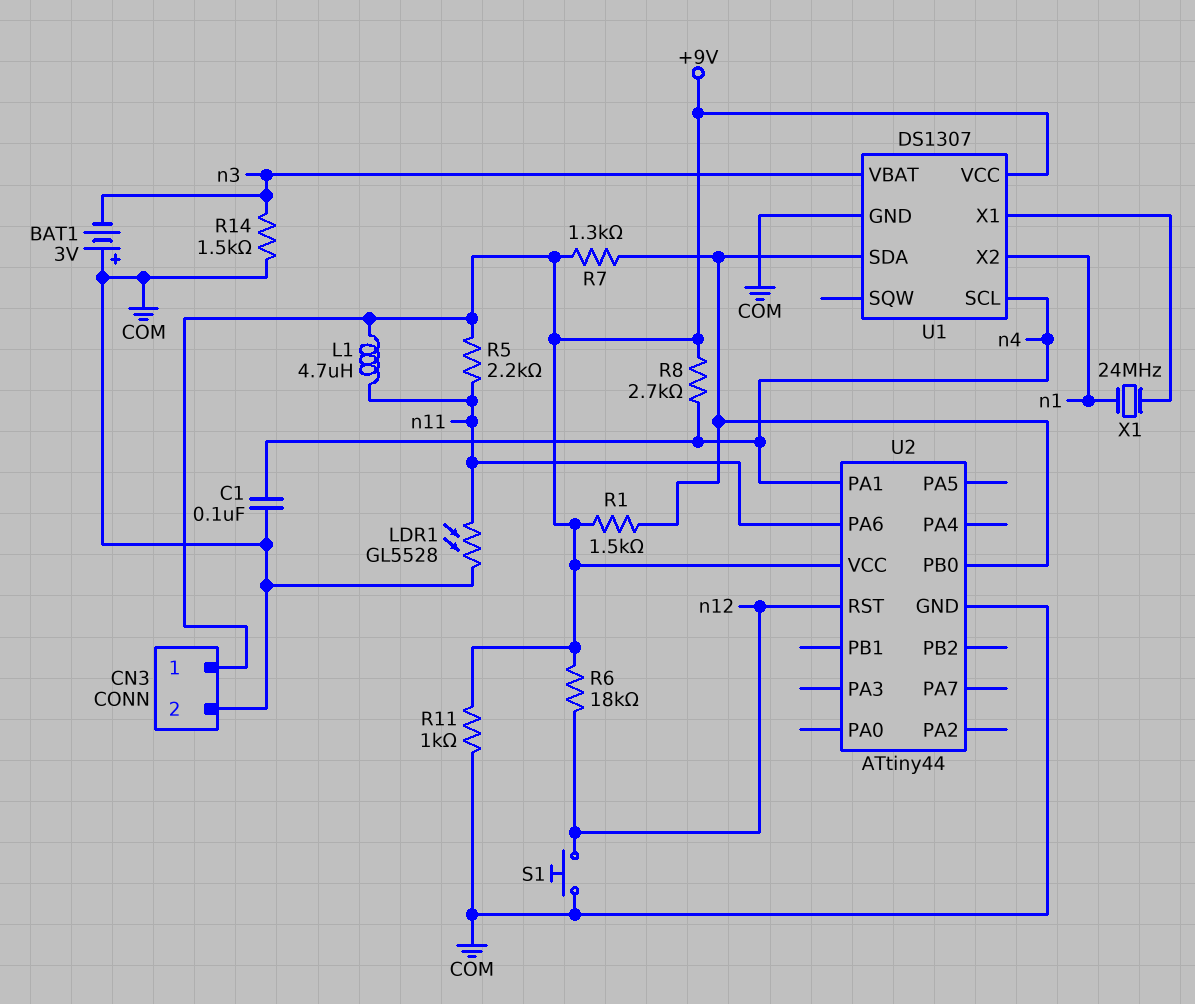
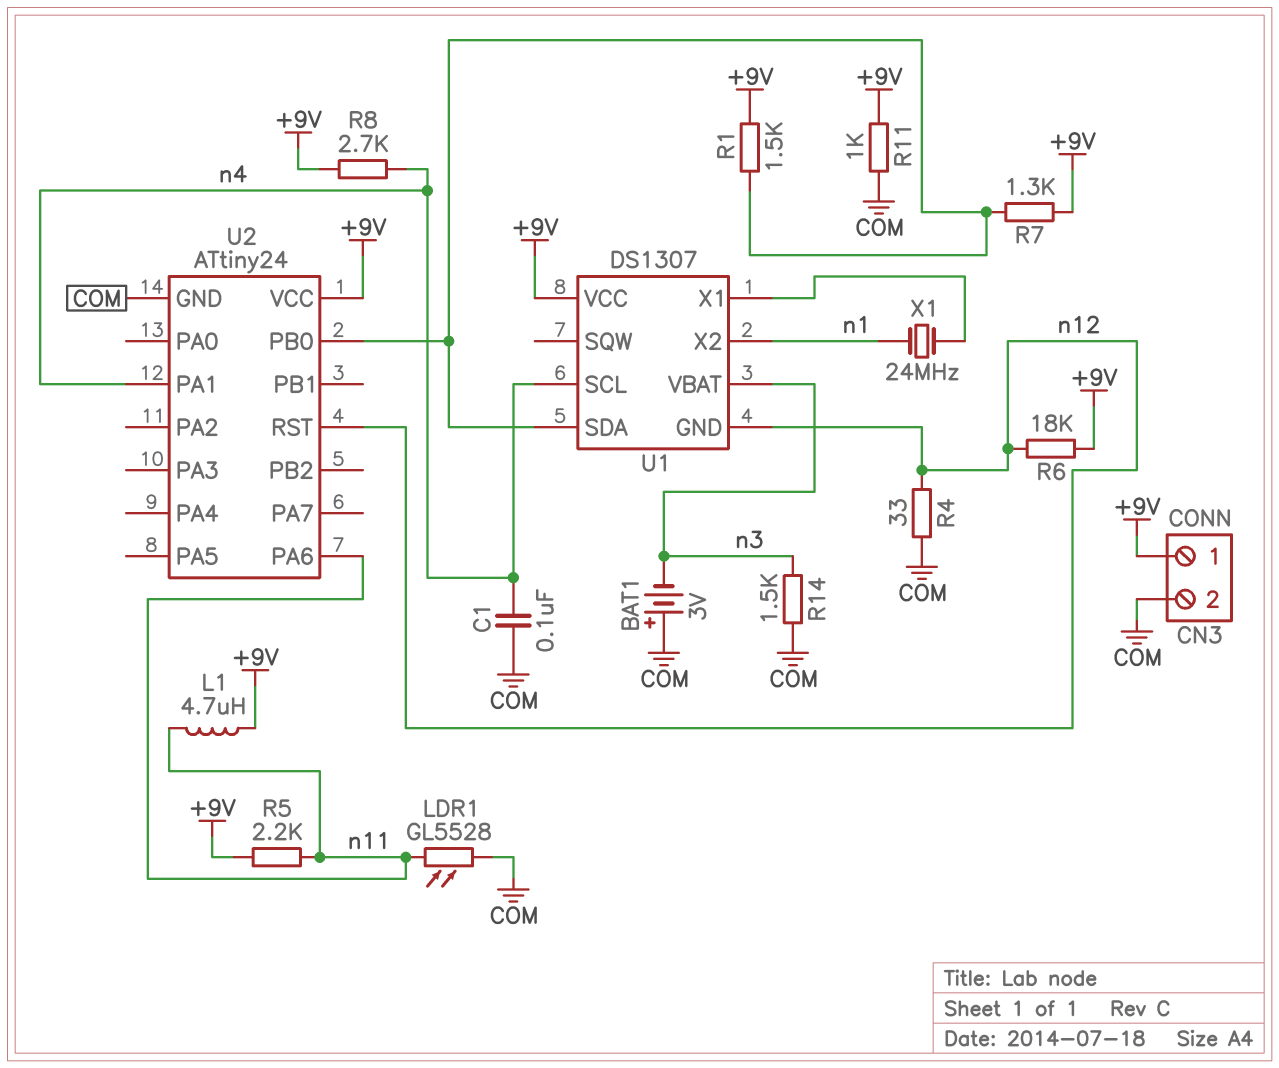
R4: none -> 33 (COM, n12)
S1: button (COM, n12) -> none
U1 pin GND: COM -> n12
U2: ATtiny44 -> ATtiny24

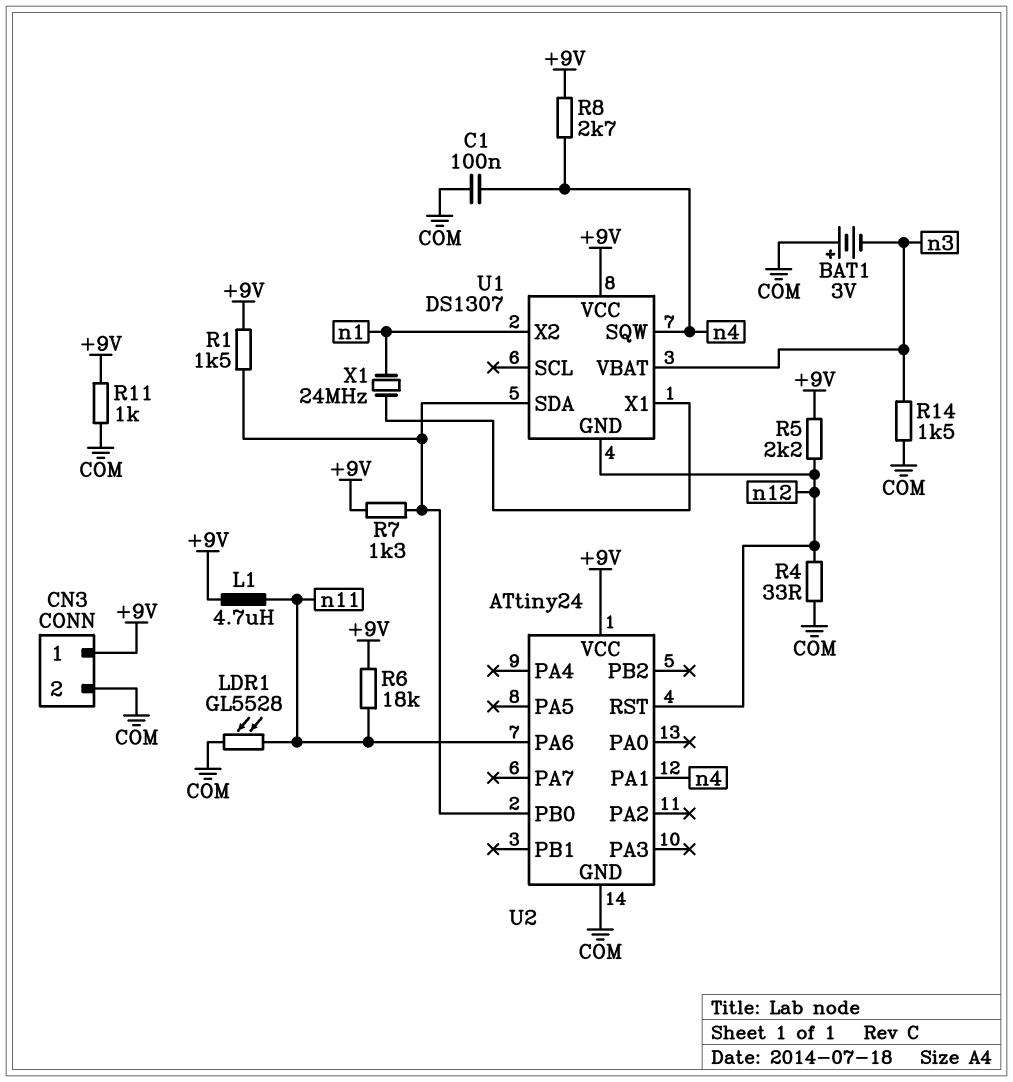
R5: 2.2k (+9V, n11) -> 2.2k (+9V, n12)
R6: 18k (+9V, n12) -> 18k (+9V, n11)
U1 pin SCL: n4 -> none
U1 pin SQW: none -> n4

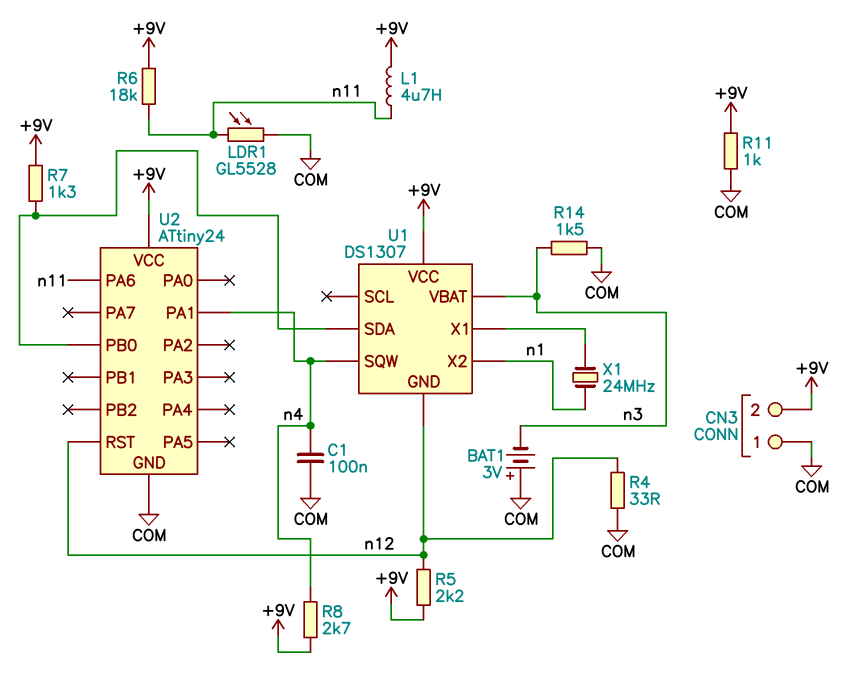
CN3 pin 1: +9V -> COM
CN3 pin 2: COM -> +9V
R1: 1.5k (+9V, U1/SDA) -> none

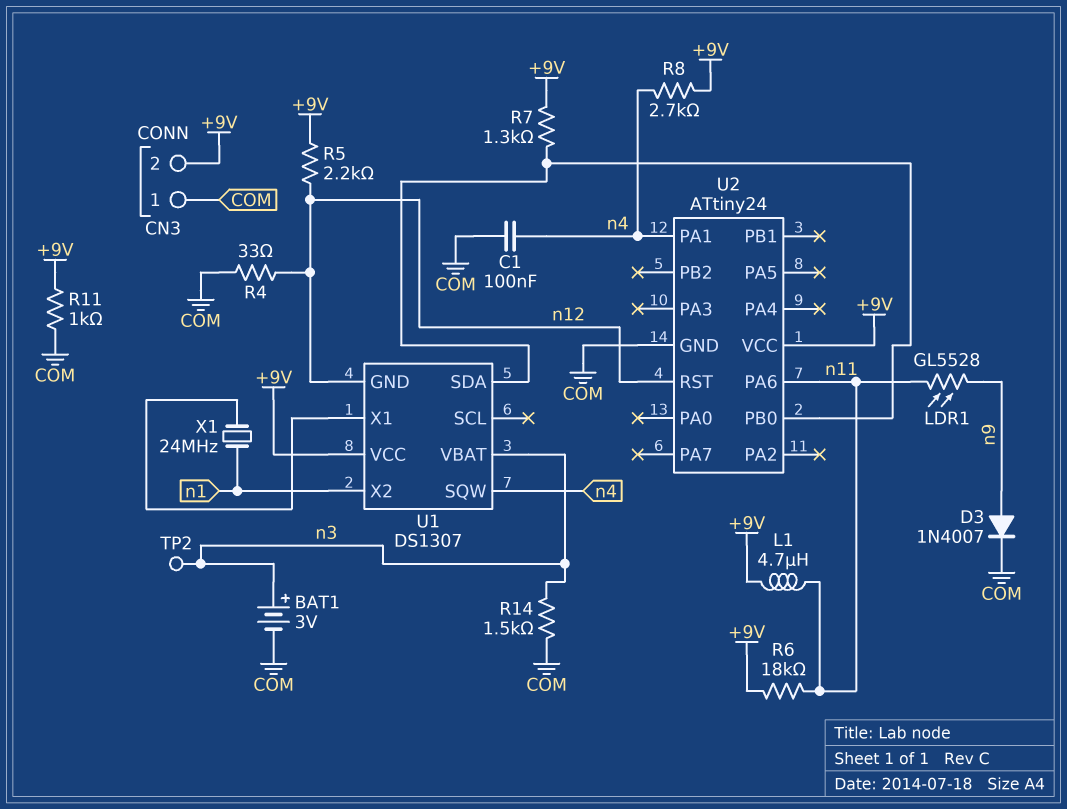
BAT1: 3V (plus COM, minus n3) -> 3V (plus n3, minus COM)
D3: none -> diode 1N4007 (A n9, K COM)
LDR1: GL5528 (COM, n11) -> GL5528 (n9, n11)
TP2: none -> test point (n3)

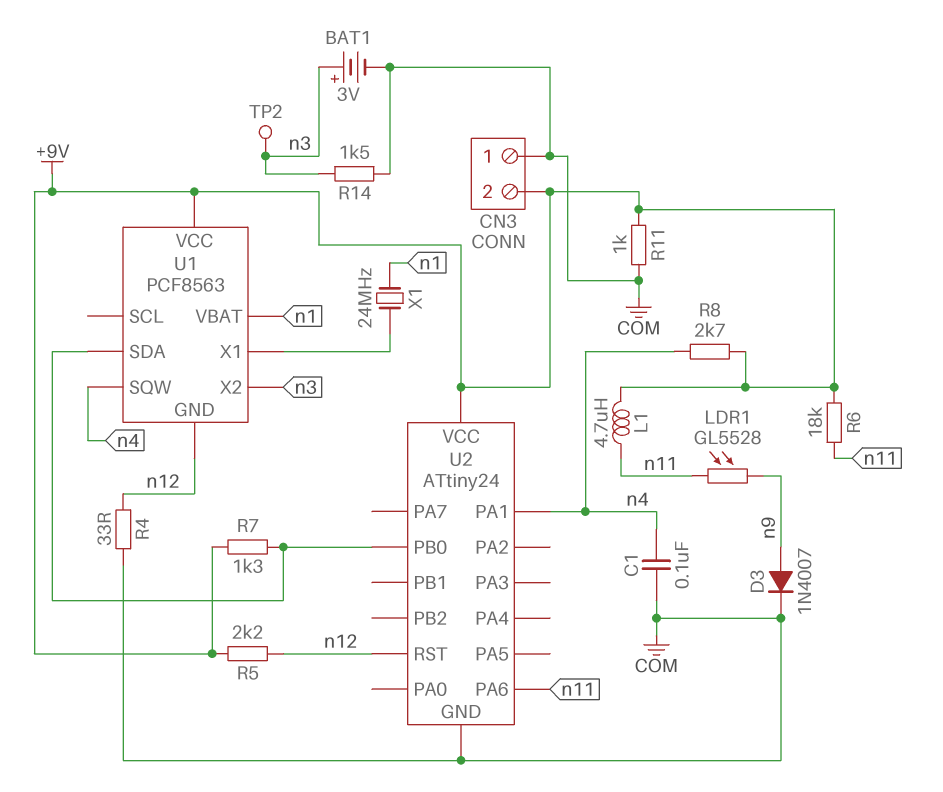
U1: DS1307 -> PCF8563
U1 pin VBAT: n3 -> n1
U1 pin X2: n1 -> n3

